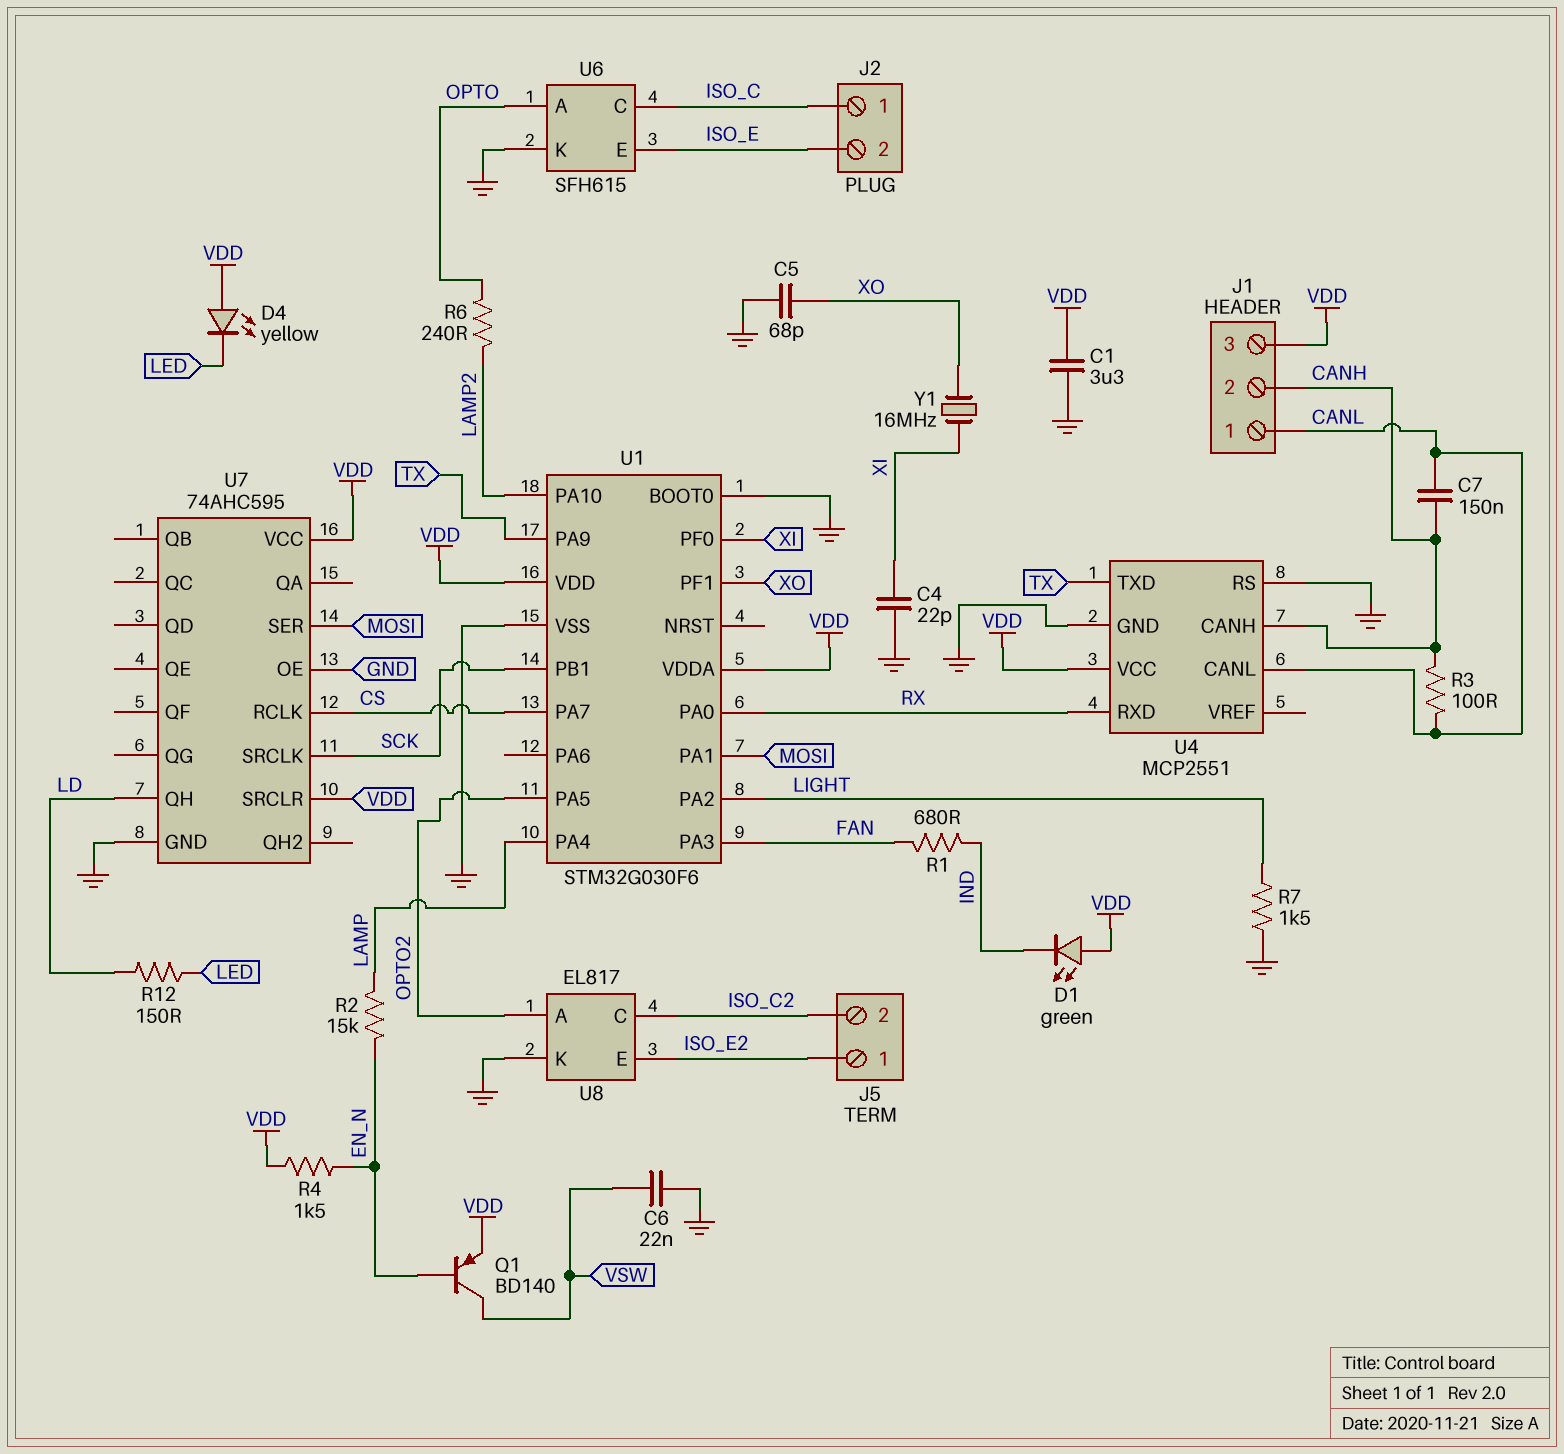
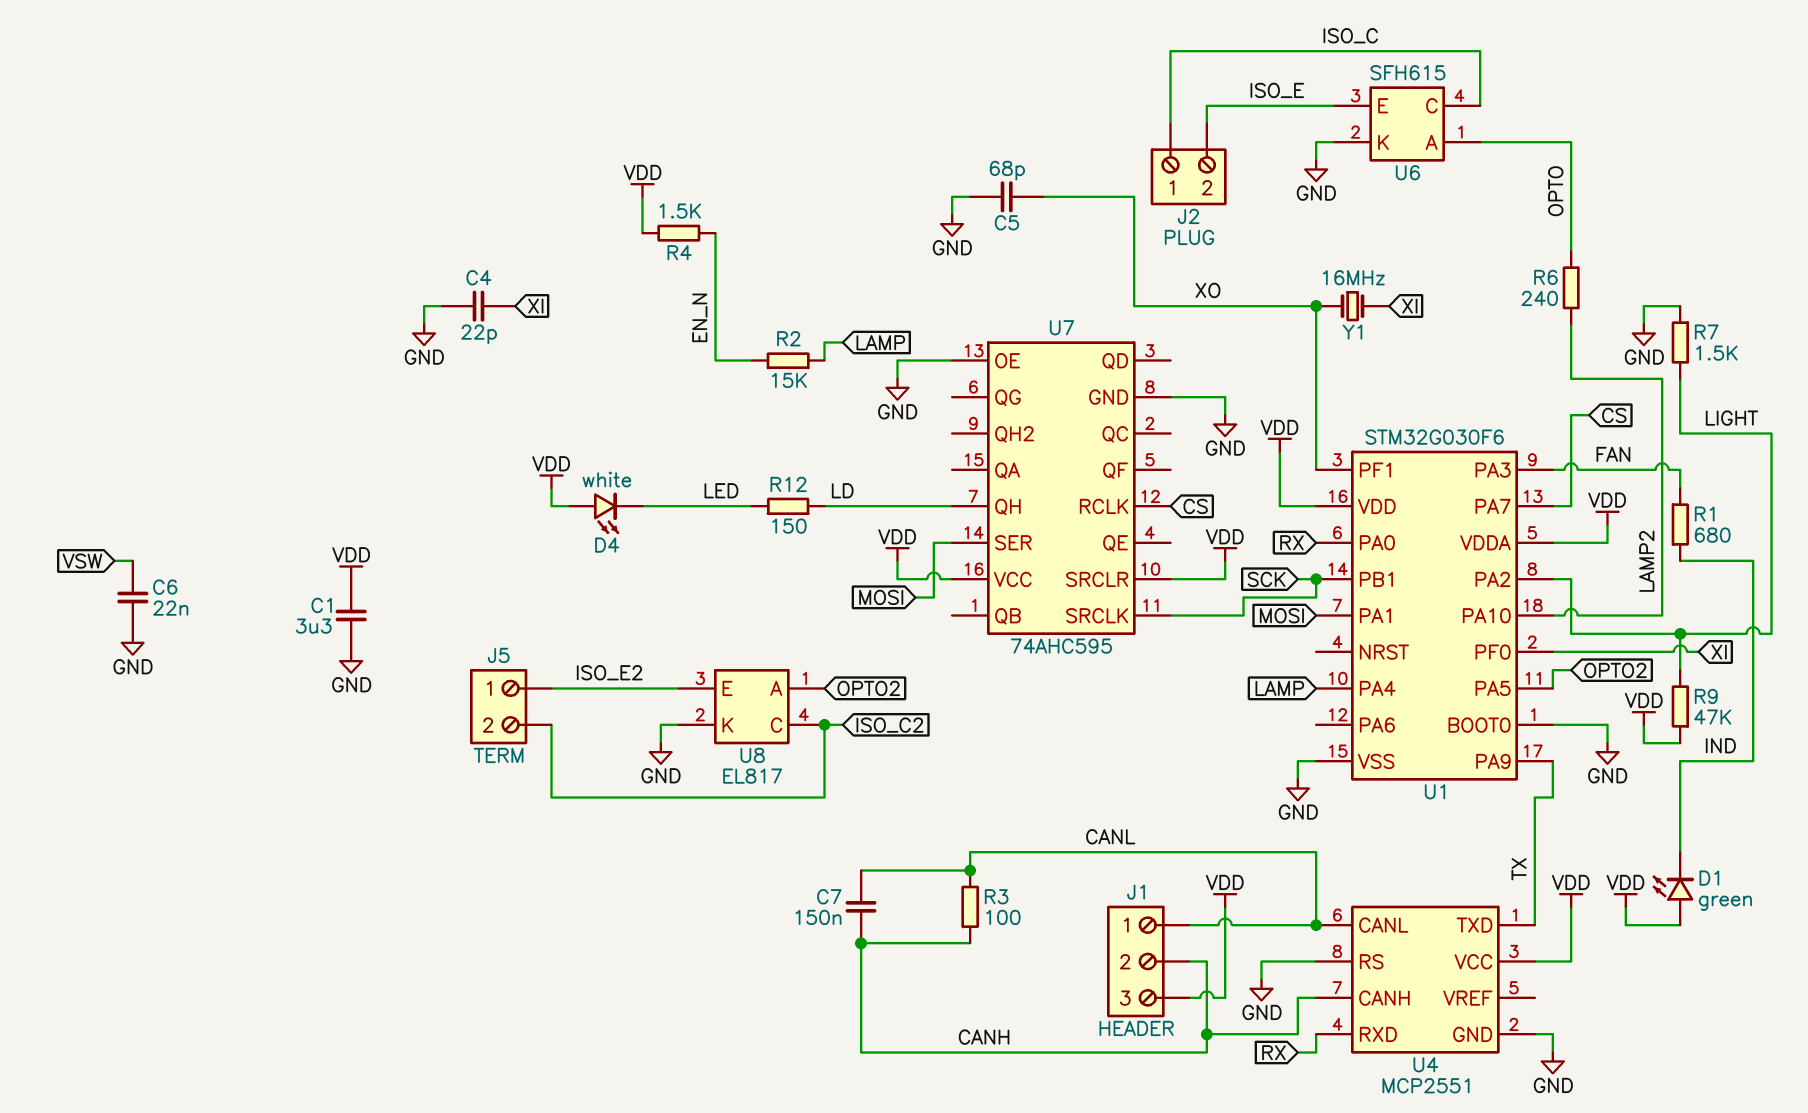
D4: LED yellow (A VDD, K LED) -> LED white (A VDD, K LED)
Q1: PNP BD140 (B EN_N, C VSW, E VDD) -> none
R9: none -> 47k (LIGHT, VDD)

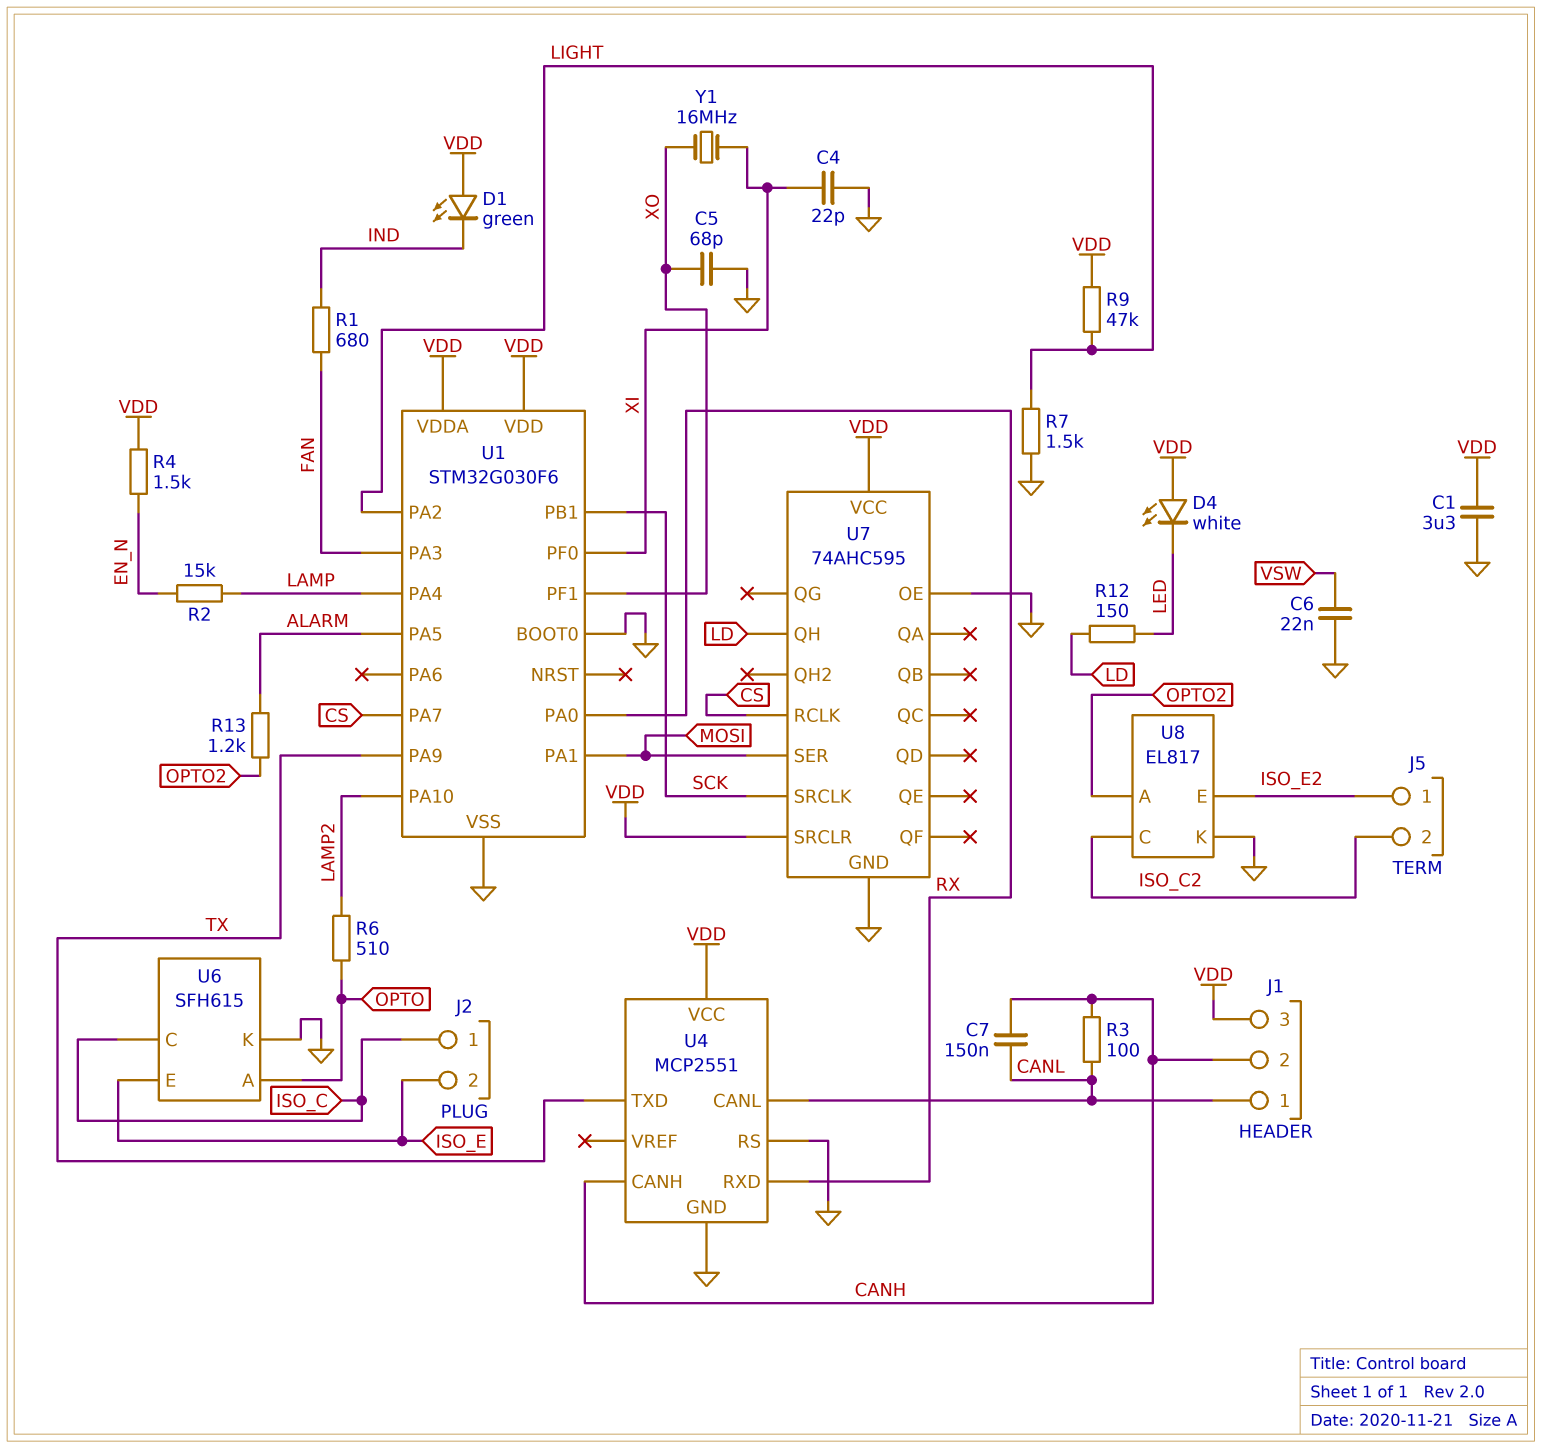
R6: 240 (LAMP2, OPTO) -> 510 (LAMP2, OPTO)
R13: none -> 1.2k (ALARM, OPTO2)
U1 pin PA5: OPTO2 -> ALARM

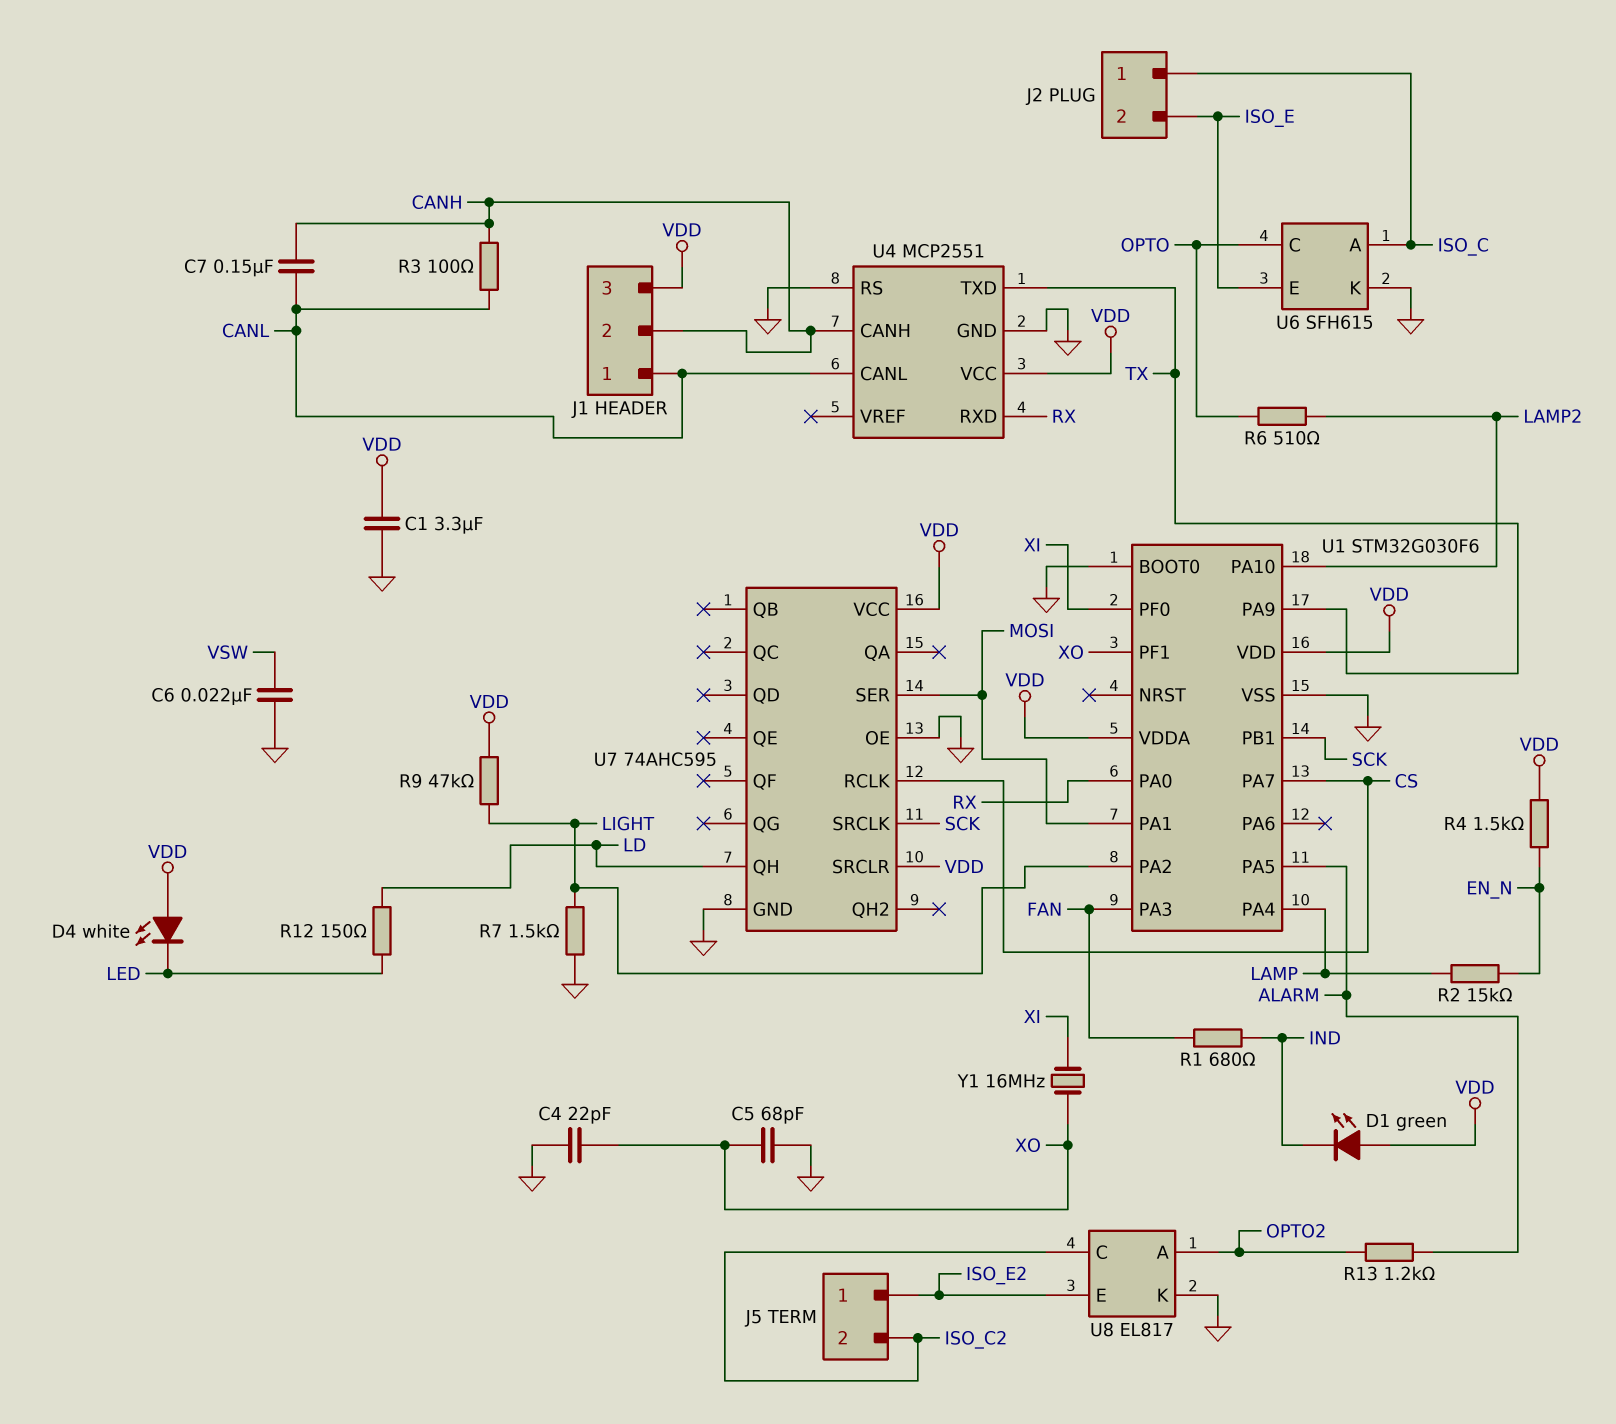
C4: 22pF (GND, XI) -> 22pF (GND, XO)
U6 pin A: OPTO -> ISO_C
U6 pin C: ISO_C -> OPTO

